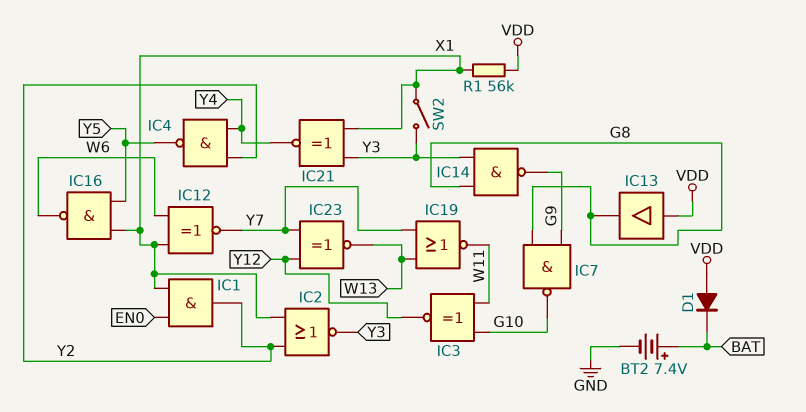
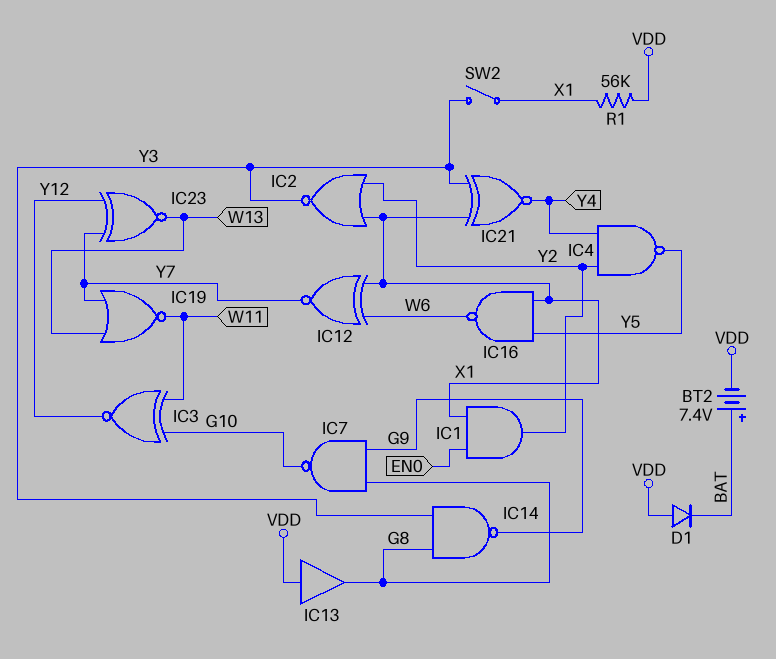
BT2: 7.4V (plus BAT, minus GND) -> 7.4V (plus BAT, minus VDD)

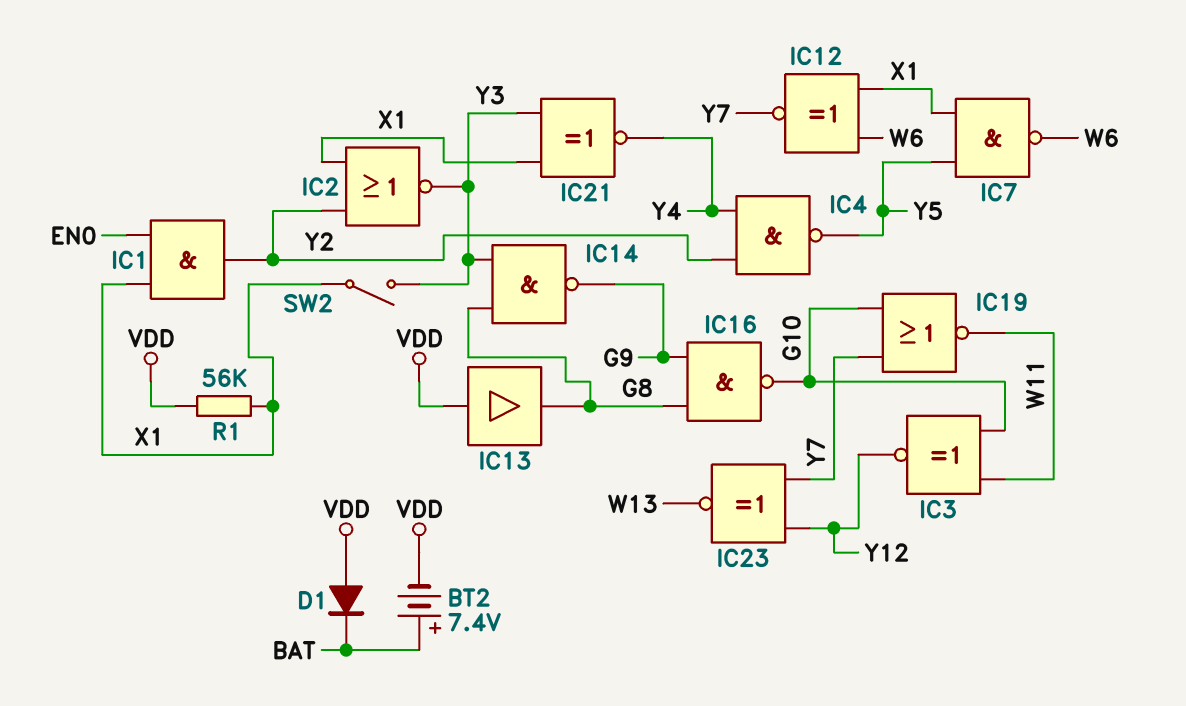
IC7: NAND (in G8, in G9, out G10) -> NAND (in X1, in Y5, out W6)
IC16: NAND (in X1, in Y5, out W6) -> NAND (in G8, in G9, out G10)
IC19: NOR (in W13, in Y7, out W11) -> NOR (in G10, in Y7, out W11)

